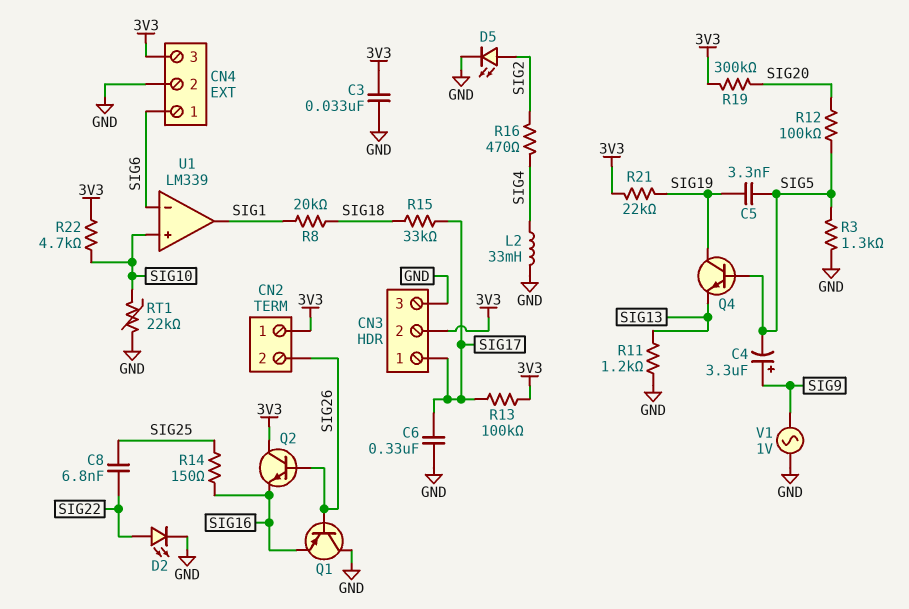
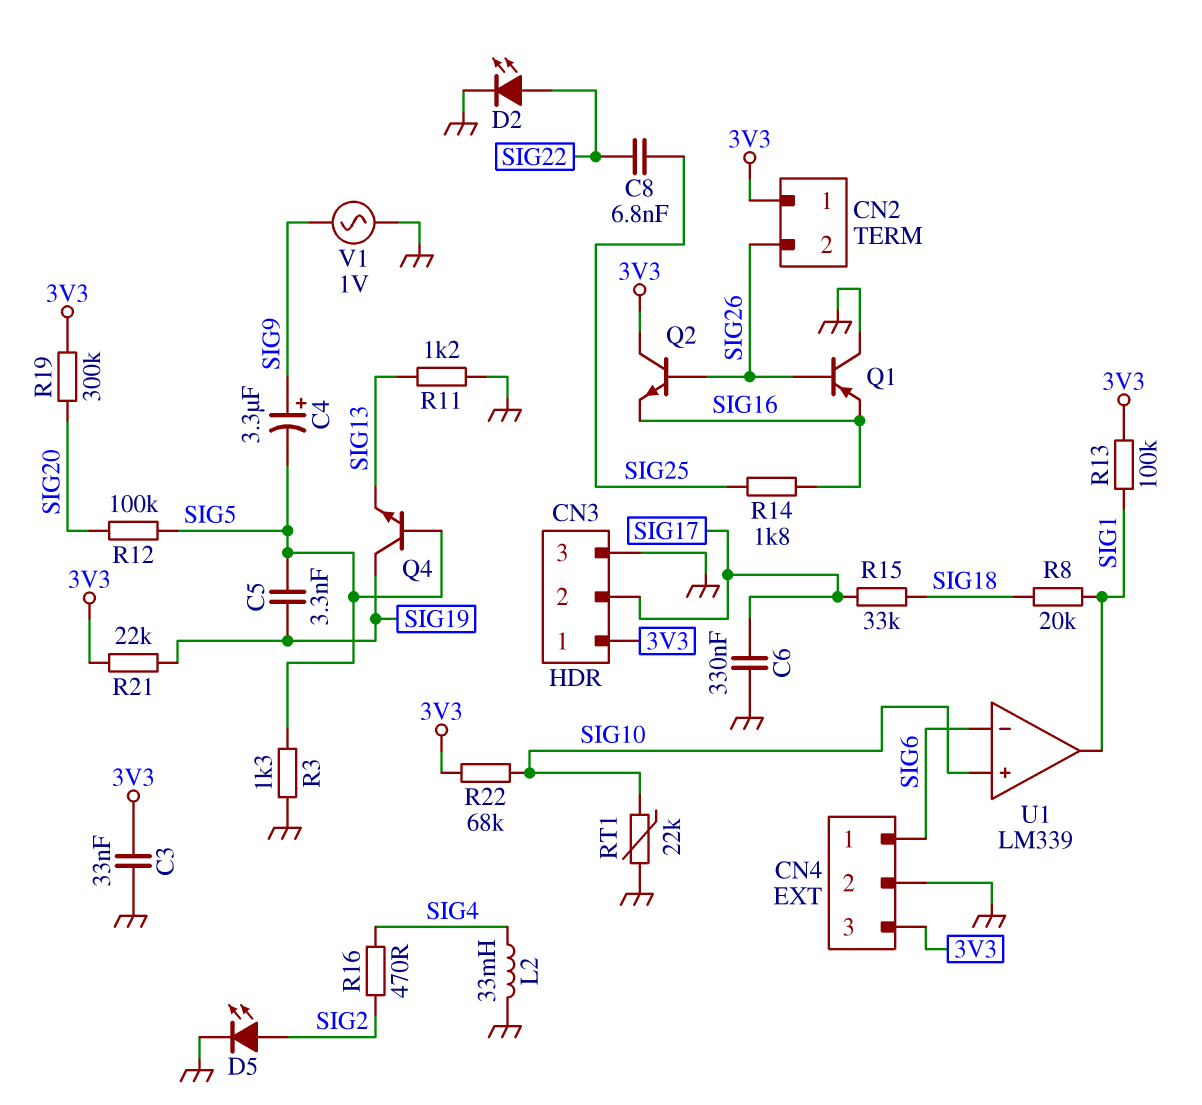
CN3 pin 1: SIG17 -> 3V3
CN3 pin 2: 3V3 -> SIG17
R13: 100k (3V3, SIG17) -> 100k (3V3, SIG1)
R14: 150 (SIG16, SIG25) -> 1.8k (SIG16, SIG25)
R22: 4.7k (3V3, SIG10) -> 68k (3V3, SIG10)

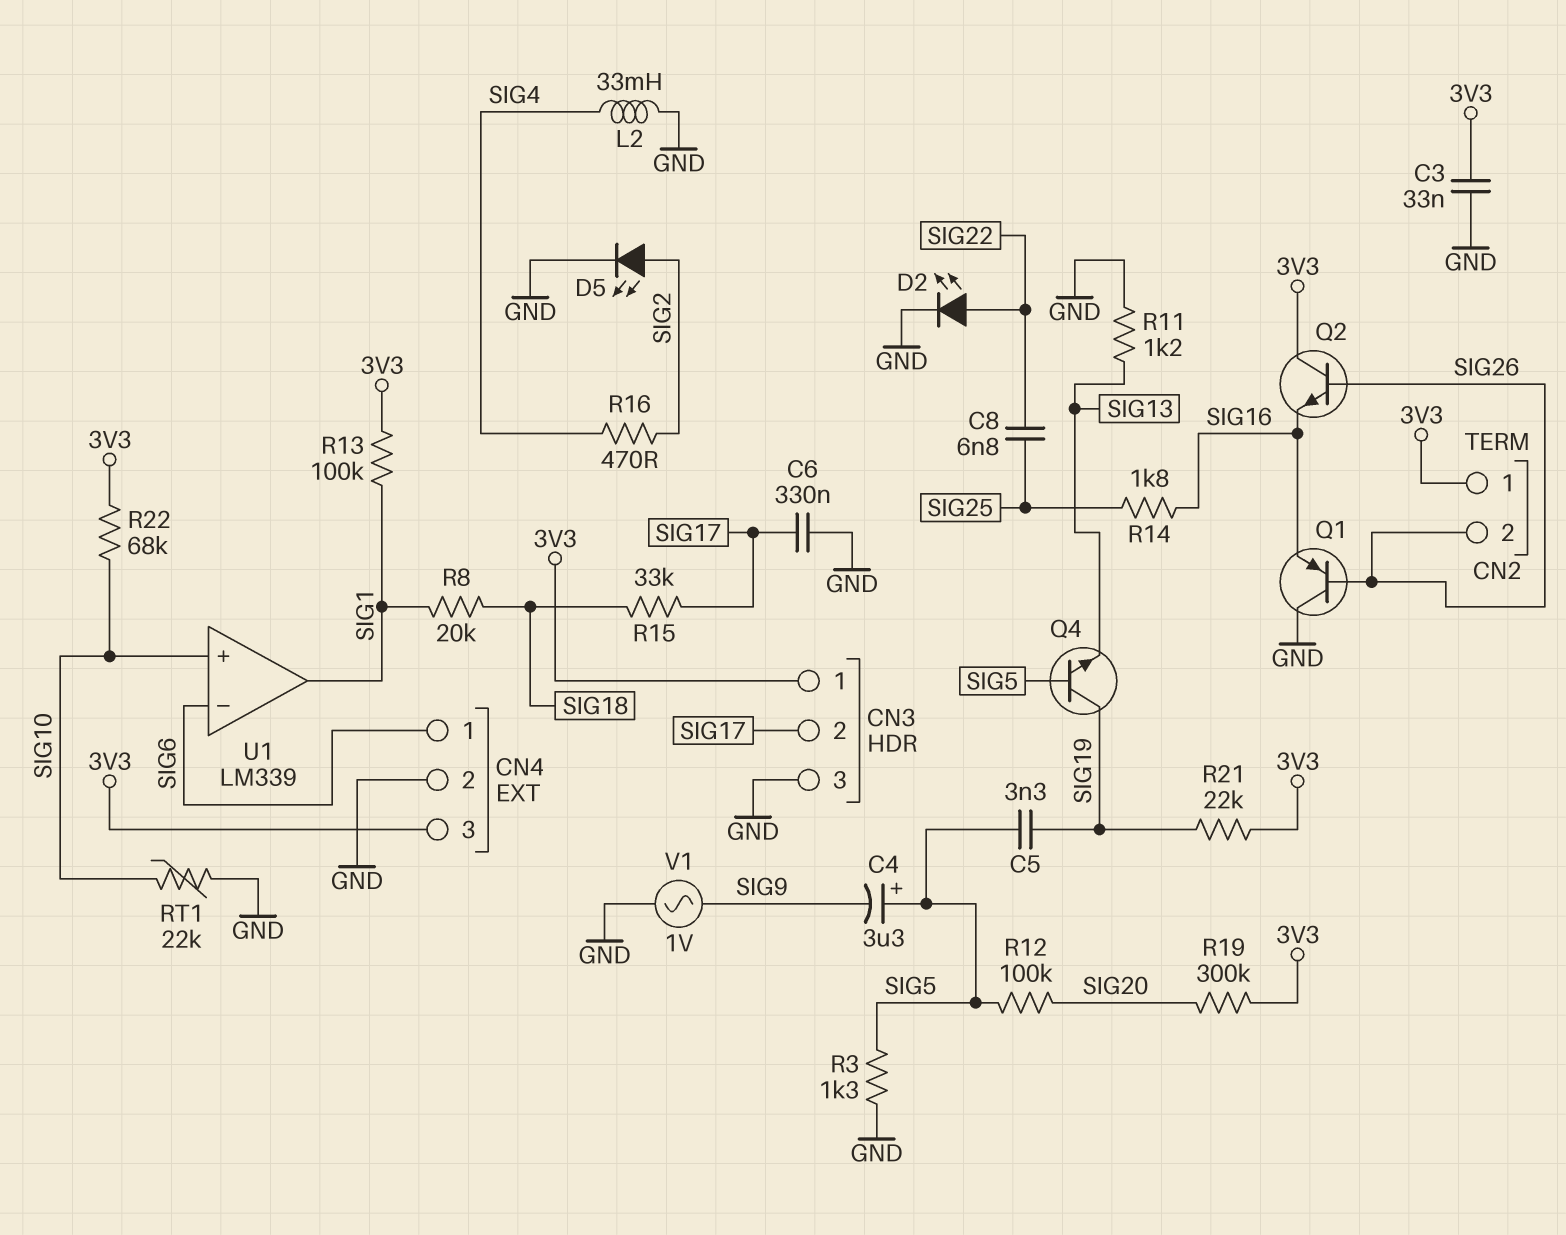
C4: 3.3uF (plus SIG9, minus SIG5) -> 3.3uF (plus SIG5, minus SIG9)

